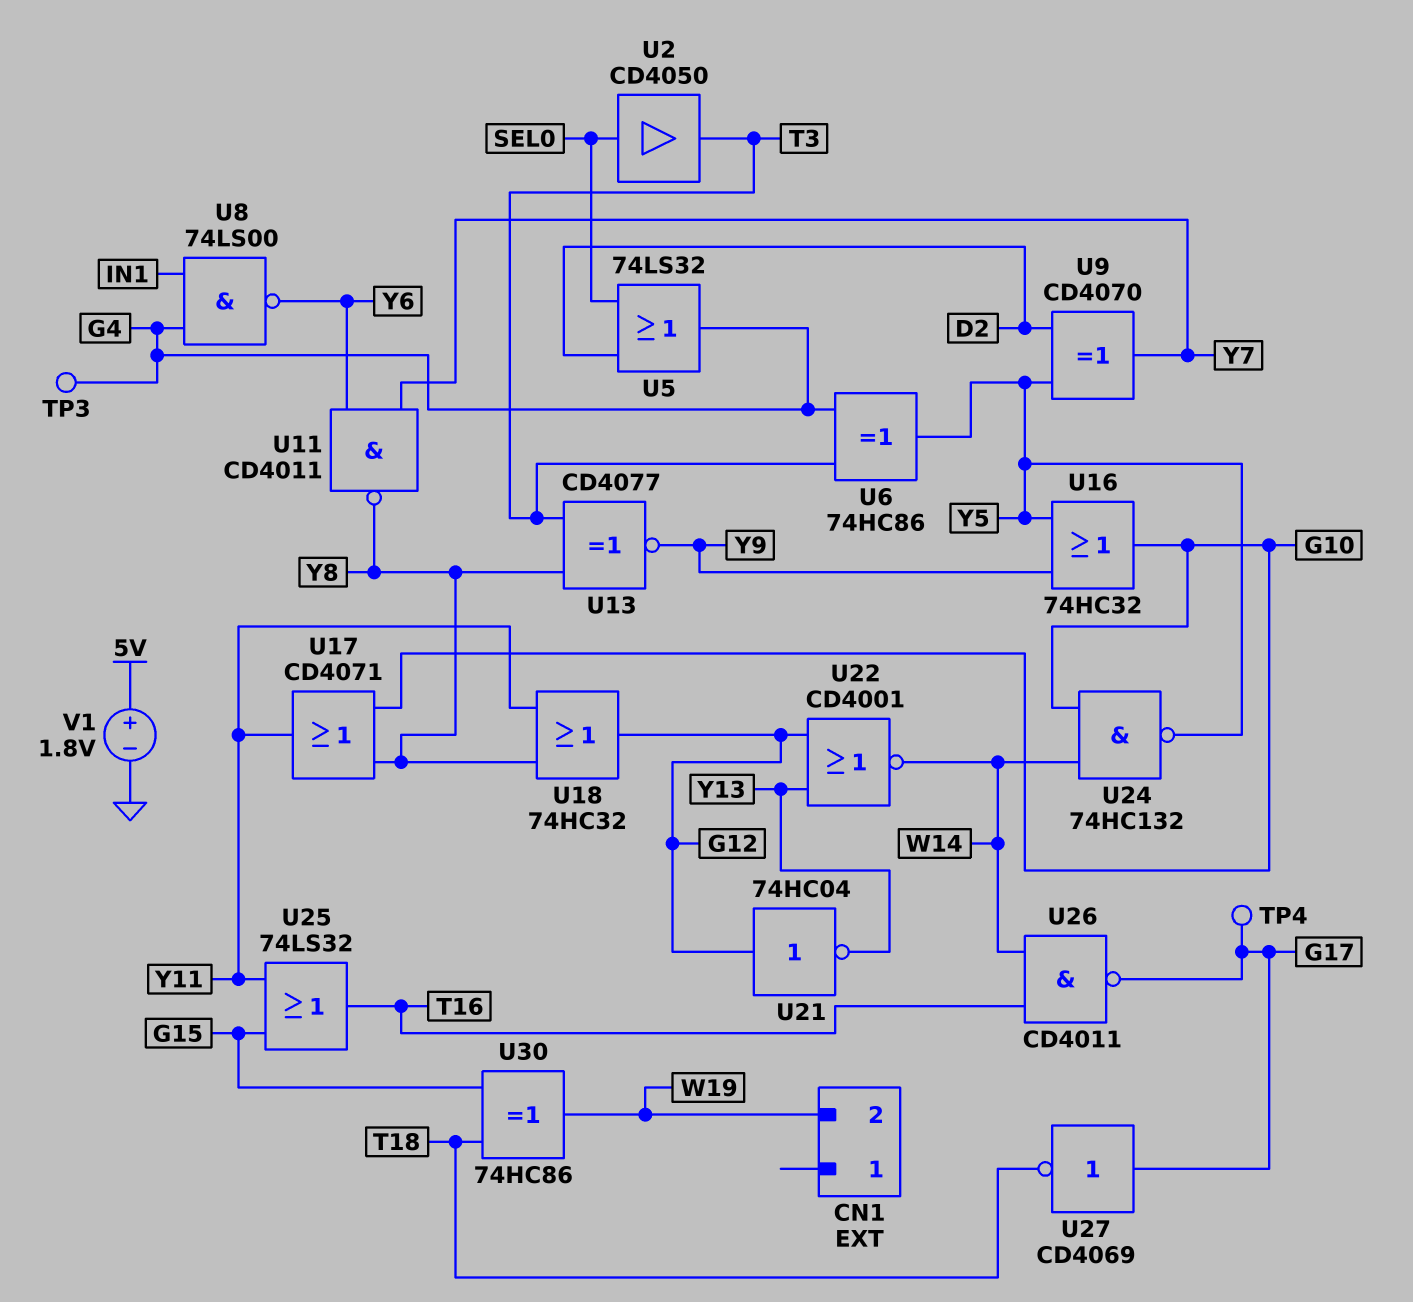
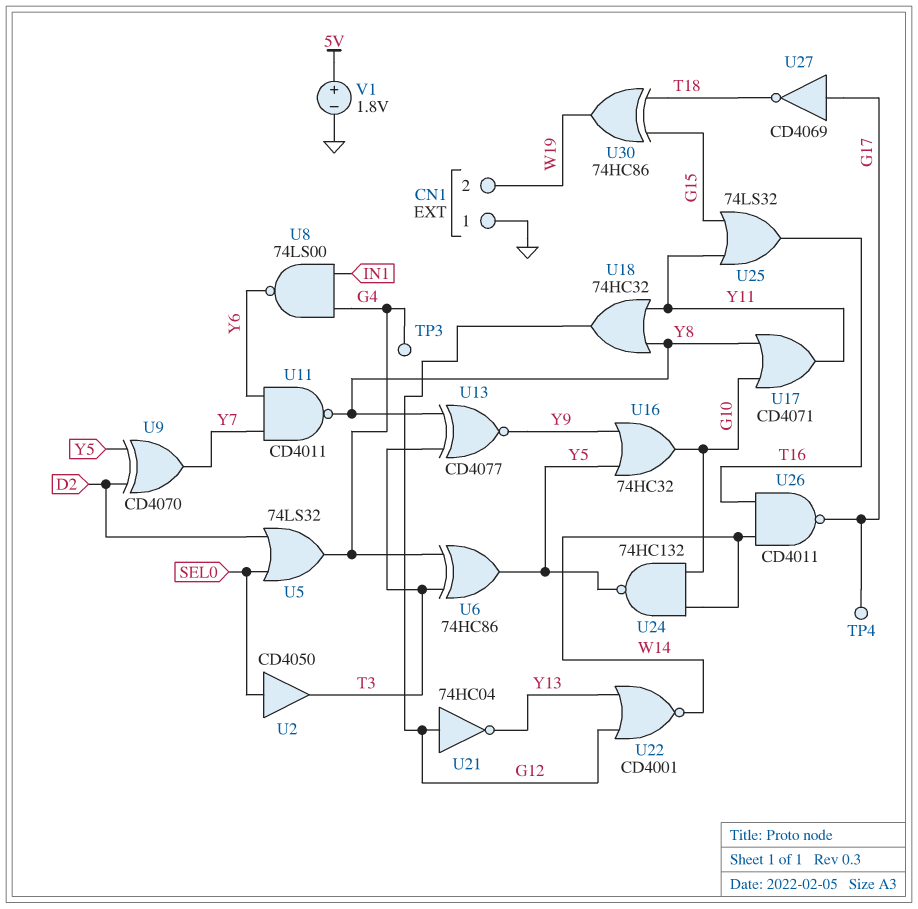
CN1 pin 1: none -> GND

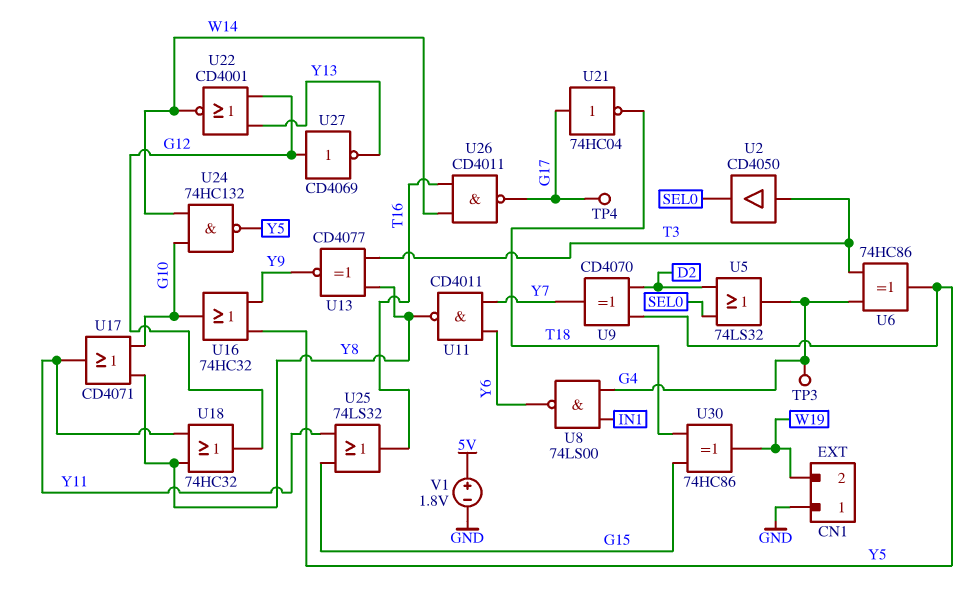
U2: buffer CD4050 (in SEL0, out T3) -> buffer CD4050 (in T3, out SEL0)
U21: NOT 74HC04 (in G12, out Y13) -> NOT 74HC04 (in G17, out T18)
U27: NOT CD4069 (in G17, out T18) -> NOT CD4069 (in G12, out Y13)

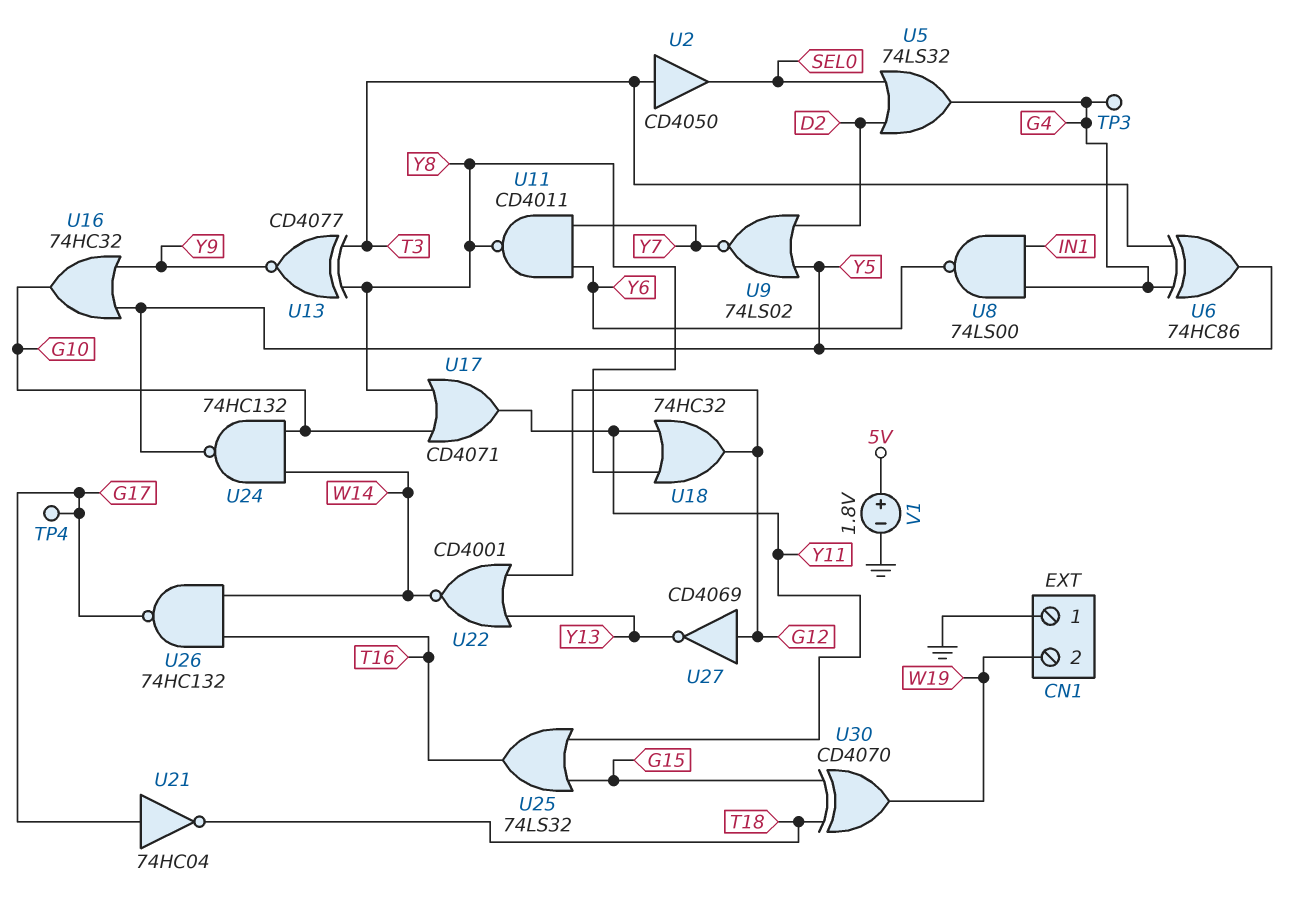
U9: XOR CD4070 (in D2, in Y5, out Y7) -> NOR 74LS02 (in D2, in Y5, out Y7)
U26: NAND CD4011 (in T16, in W14, out G17) -> NAND 74HC132 (in T16, in W14, out G17)
U30: XOR 74HC86 (in G15, in T18, out W19) -> XOR CD4070 (in G15, in T18, out W19)

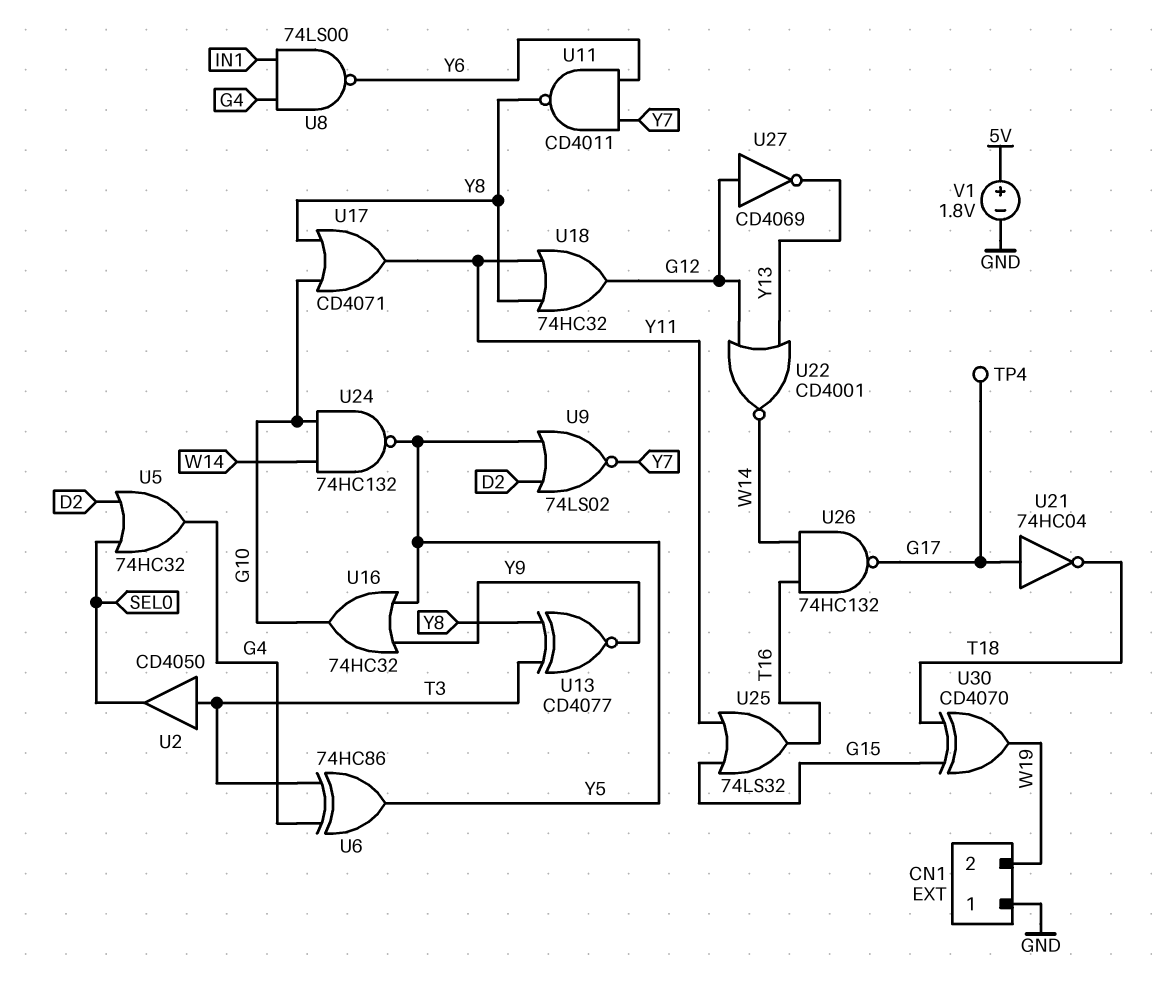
TP3: test point (G4) -> none
U5: OR 74LS32 (in D2, in SEL0, out G4) -> OR 74HC32 (in D2, in SEL0, out G4)

